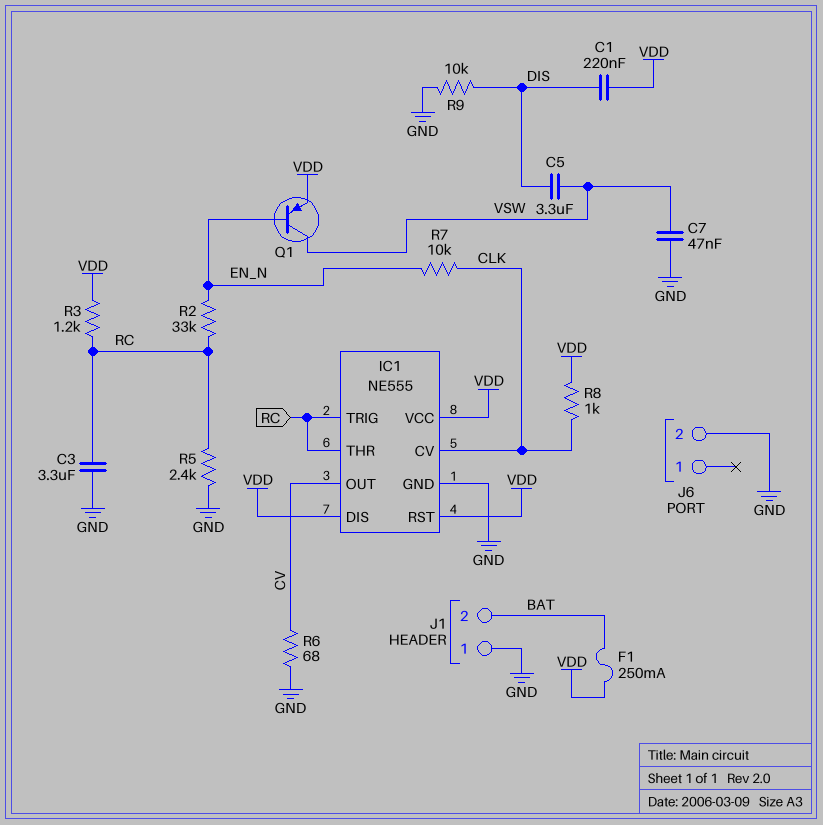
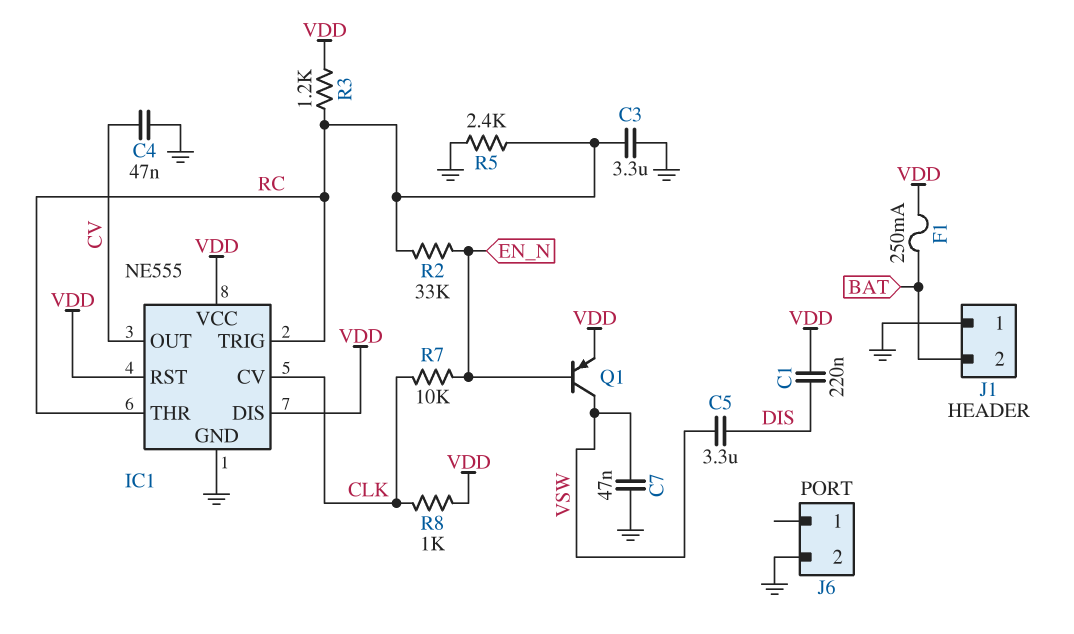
C4: none -> 47nF (CV, GND)
R6: 68 (CV, GND) -> none
R9: 10k (DIS, GND) -> none

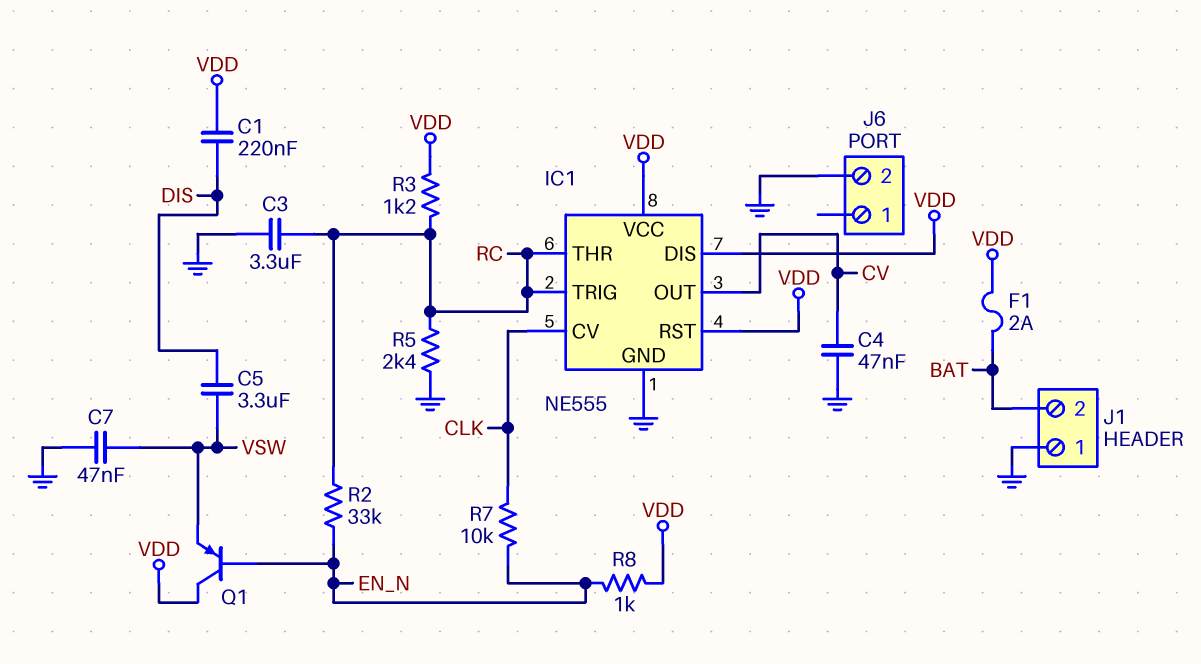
F1: 250mA (BAT, VDD) -> 2A (BAT, VDD)
Q1: PNP (B EN_N, C VSW, E VDD) -> PNP (B EN_N, C VDD, E VSW)
R8: 1k (CLK, VDD) -> 1k (EN_N, VDD)

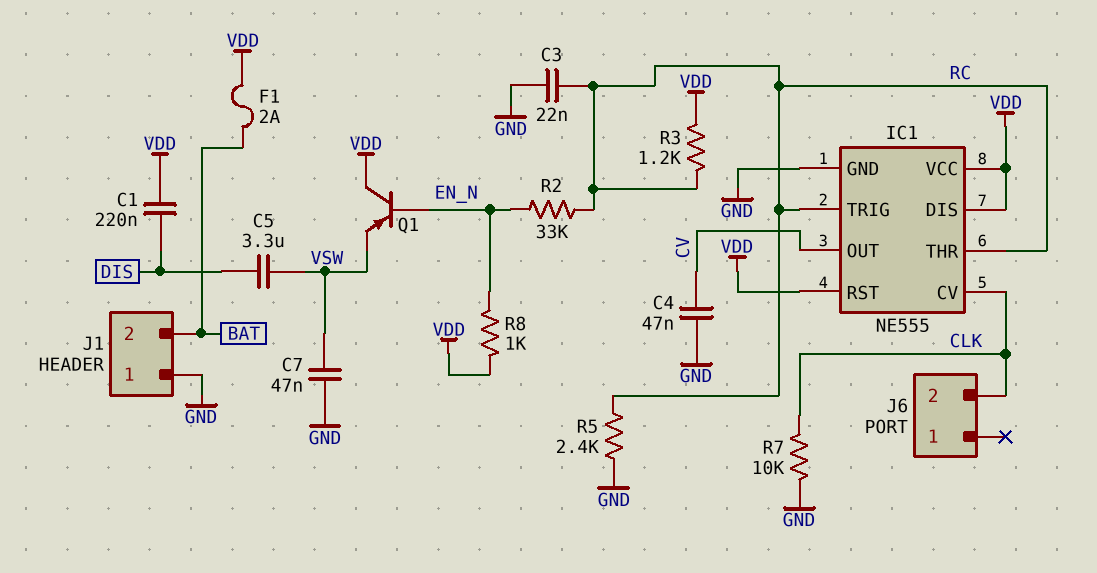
C3: 3.3uF (GND, RC) -> 22nF (GND, RC)
J6 pin 2: GND -> CLK
R7: 10k (CLK, EN_N) -> 10k (CLK, GND)

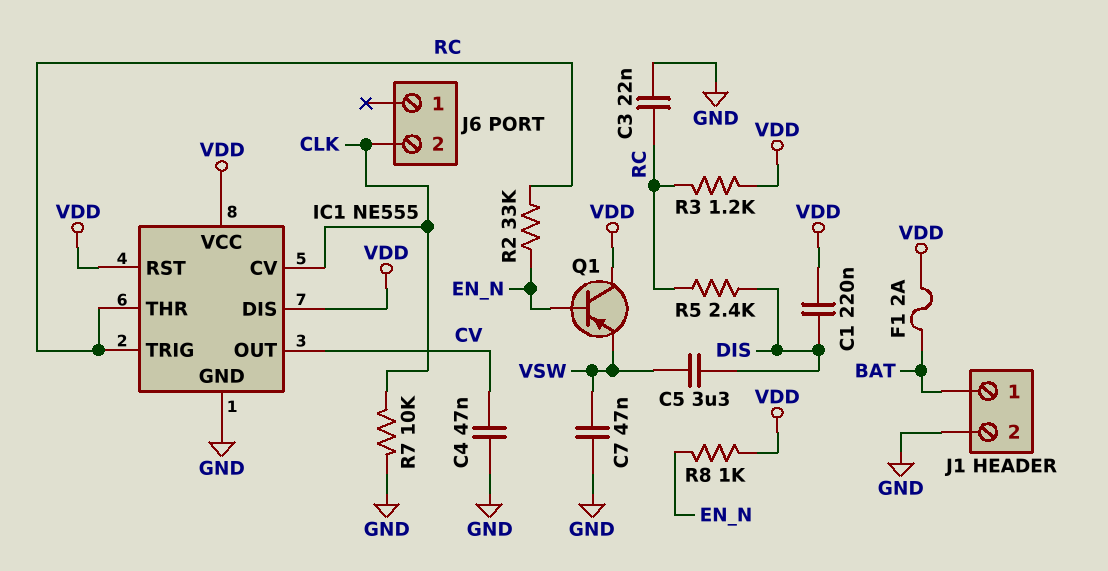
J1 pin 1: GND -> BAT
J1 pin 2: BAT -> GND
R5: 2.4k (GND, RC) -> 2.4k (DIS, RC)

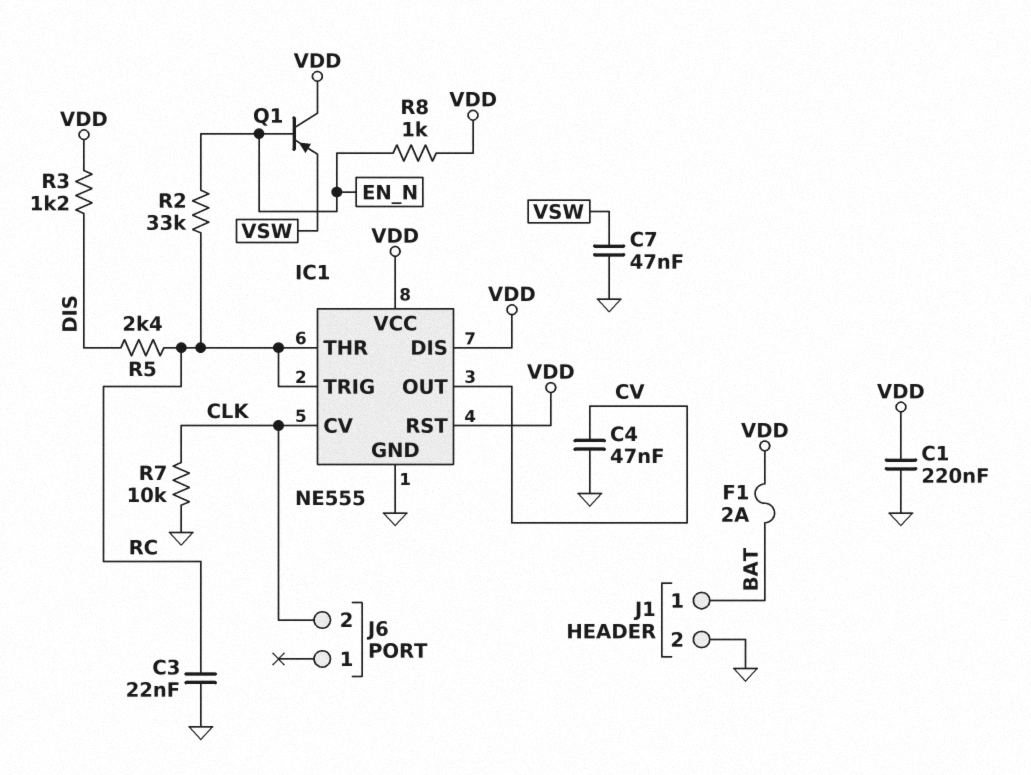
C1: 220nF (DIS, VDD) -> 220nF (GND, VDD)
C5: 3.3uF (DIS, VSW) -> none
R3: 1.2k (RC, VDD) -> 1.2k (DIS, VDD)

